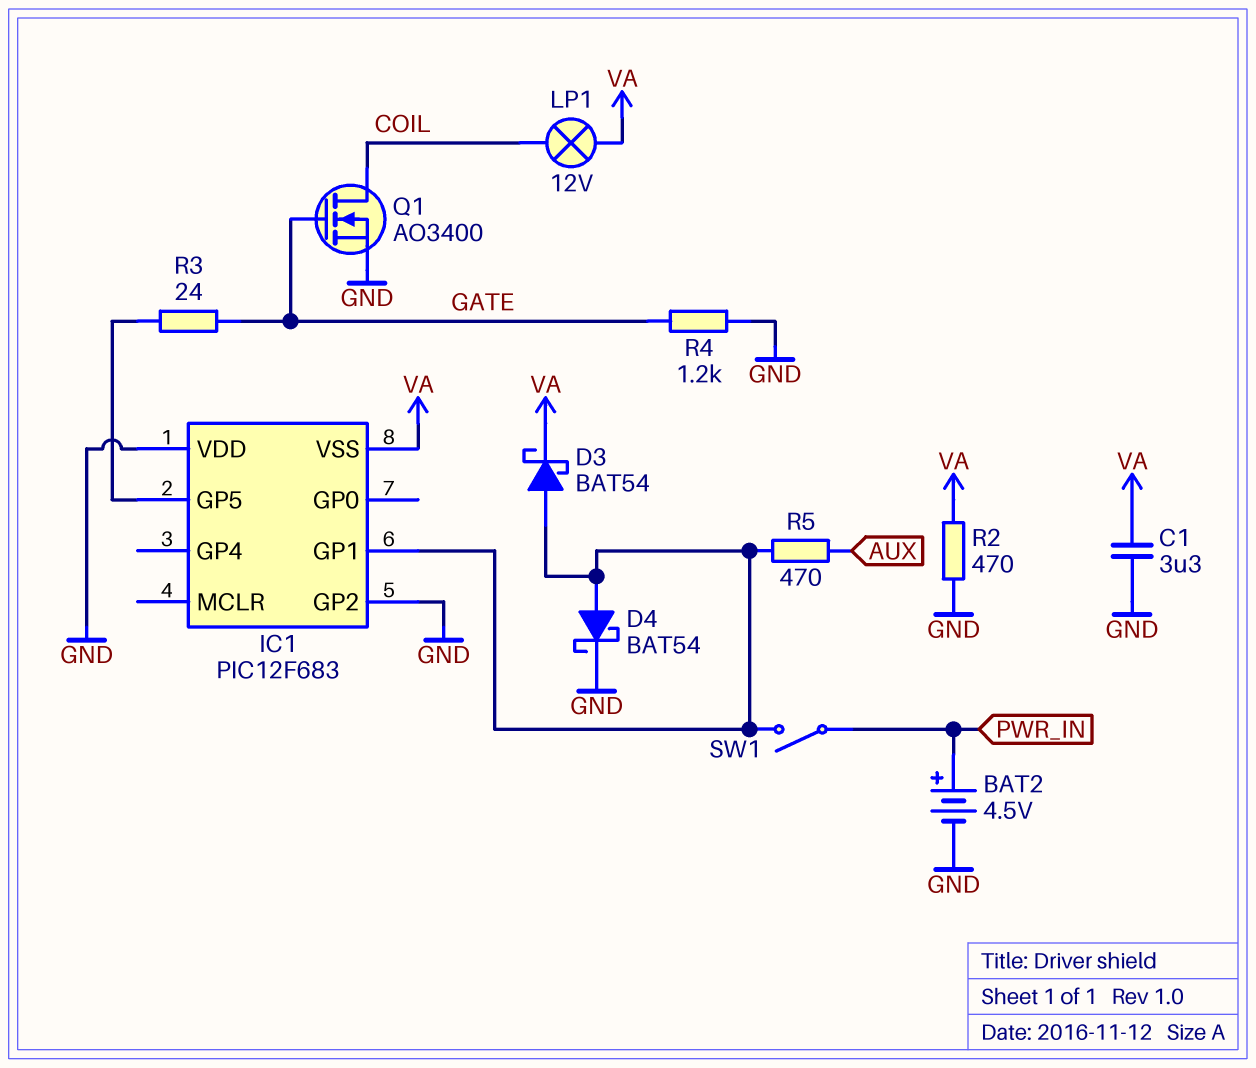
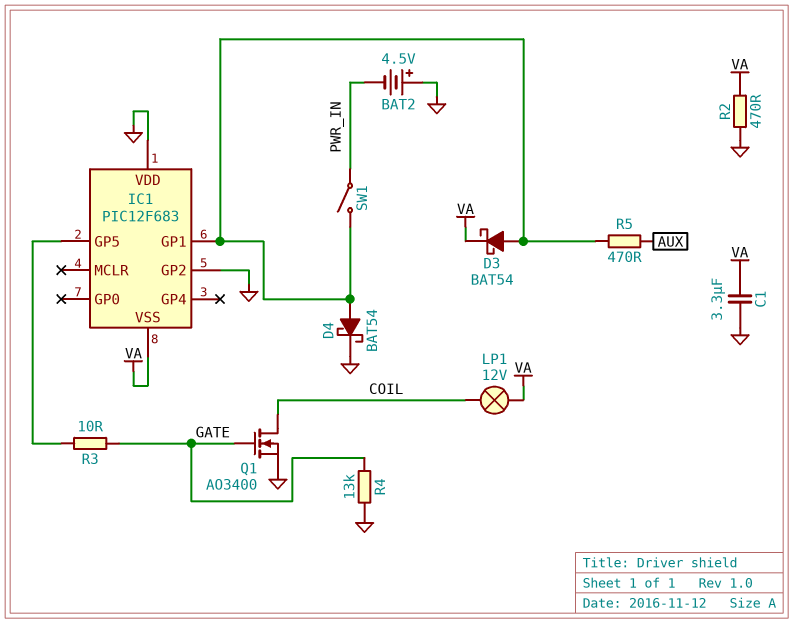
BAT2: 4.5V (plus PWR_IN, minus GND) -> 4.5V (plus GND, minus PWR_IN)
R3: 24 (GATE, IC1/GP5) -> 10 (GATE, IC1/GP5)
R4: 1.2k (GATE, GND) -> 13k (GATE, GND)

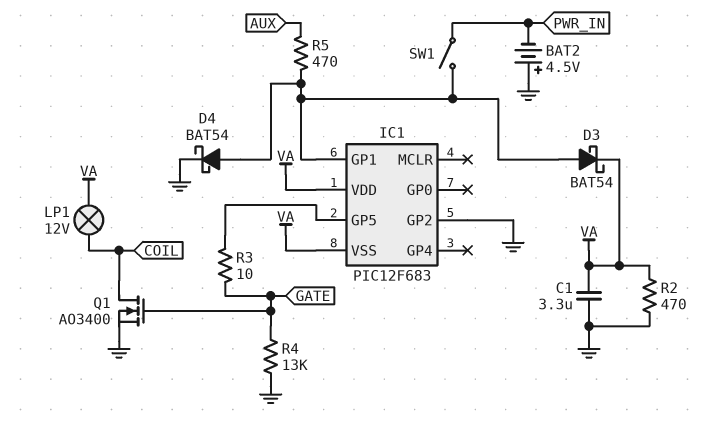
IC1 pin VDD: GND -> VA

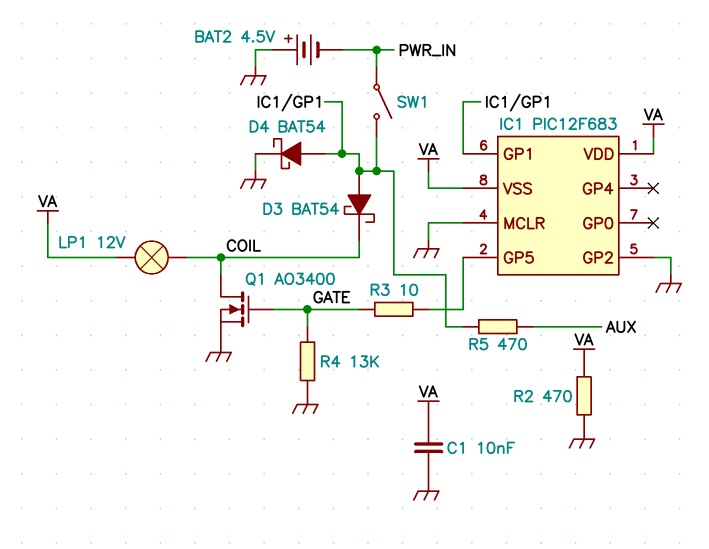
C1: 3.3uF (GND, VA) -> 10nF (GND, VA)
D3: schottky BAT54 (A IC1/GP1, K VA) -> schottky BAT54 (A IC1/GP1, K COIL)
IC1 pin MCLR: none -> GND

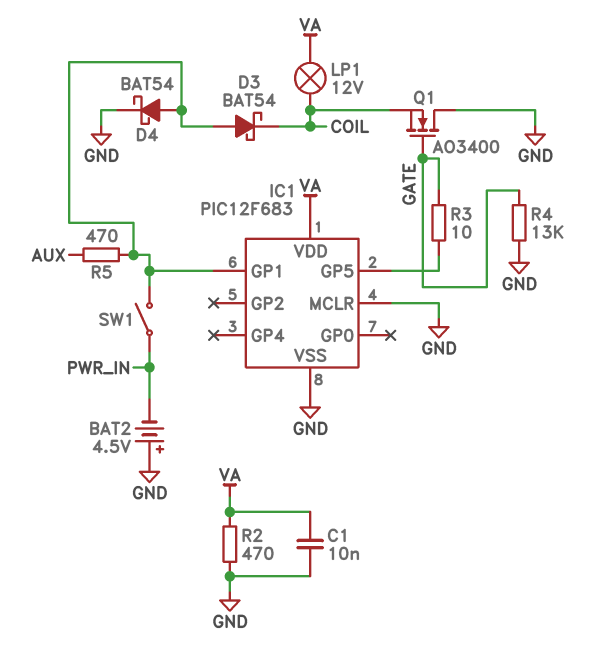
IC1 pin GP2: GND -> none
IC1 pin VSS: VA -> GND
Q1: NMOS AO3400 (G GATE, D COIL, S GND) -> NMOS AO3400 (G GATE, D GND, S COIL)

